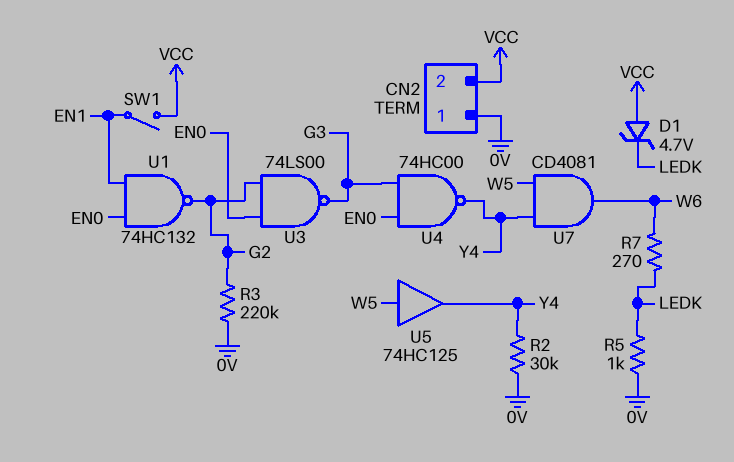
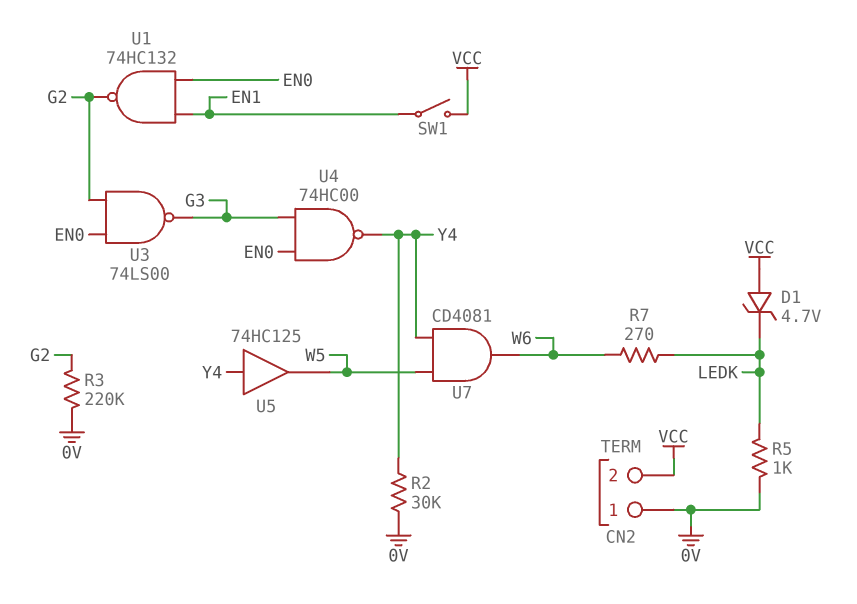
U5: buffer 74HC125 (in W5, out Y4) -> buffer 74HC125 (in Y4, out W5)

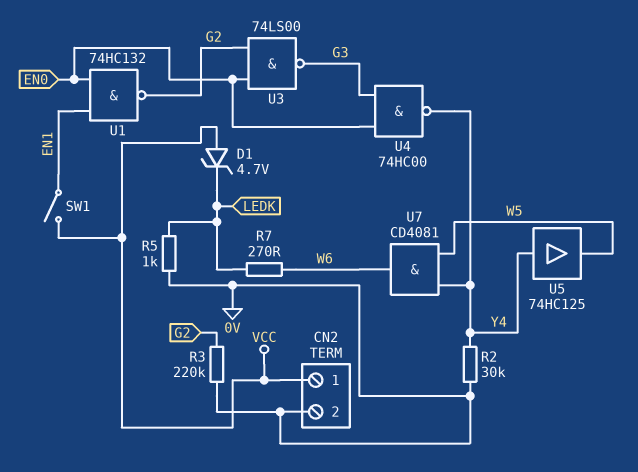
CN2 pin 1: 0V -> VCC
CN2 pin 2: VCC -> 0V

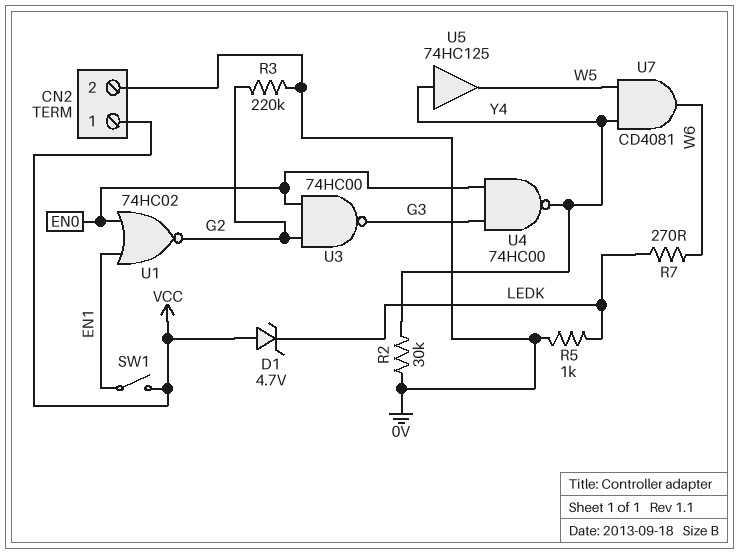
U1: NAND 74HC132 (in EN0, in EN1, out G2) -> NOR 74HC02 (in EN0, in EN1, out G2)
U3: NAND 74LS00 (in EN0, in G2, out G3) -> NAND 74HC00 (in EN0, in G2, out G3)

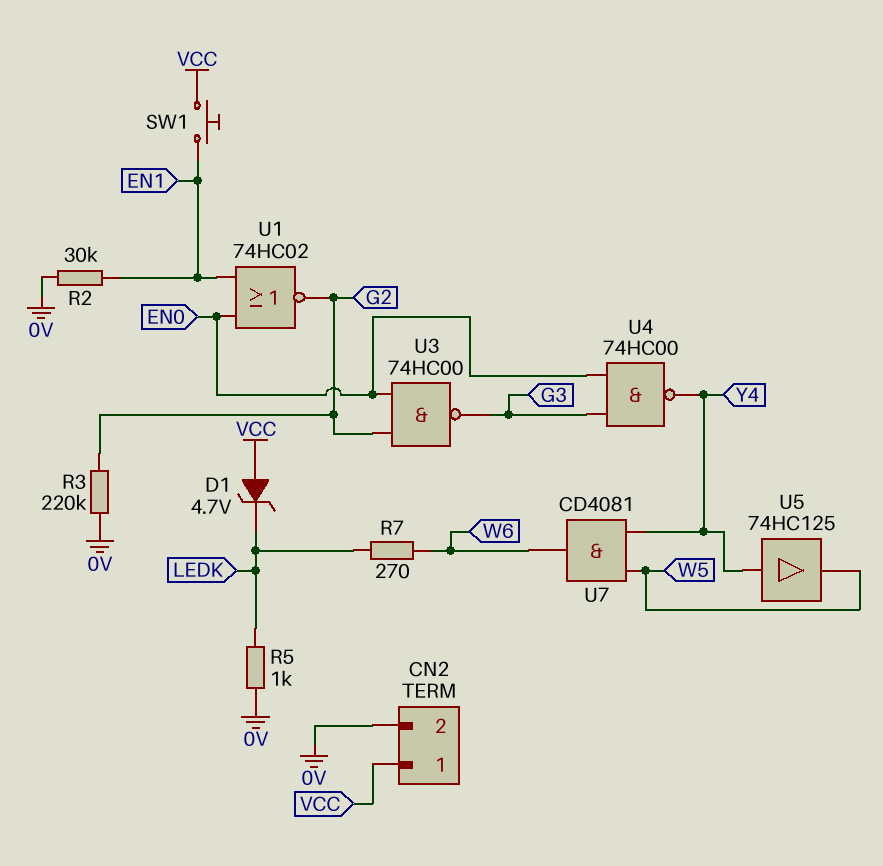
R2: 30k (0V, Y4) -> 30k (0V, EN1)
SW1: switch (EN1, VCC) -> button (EN1, VCC)

